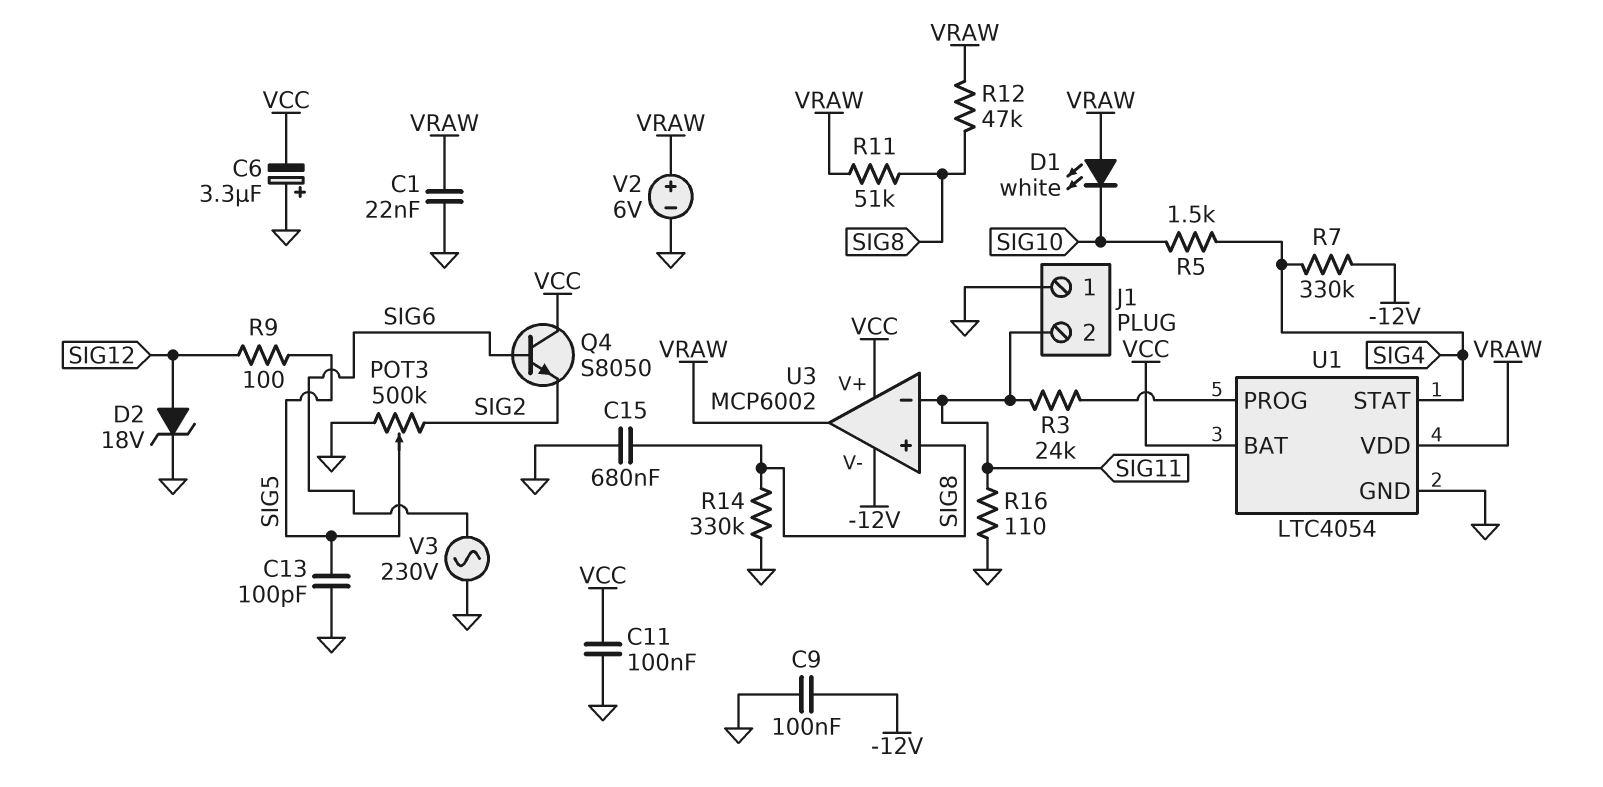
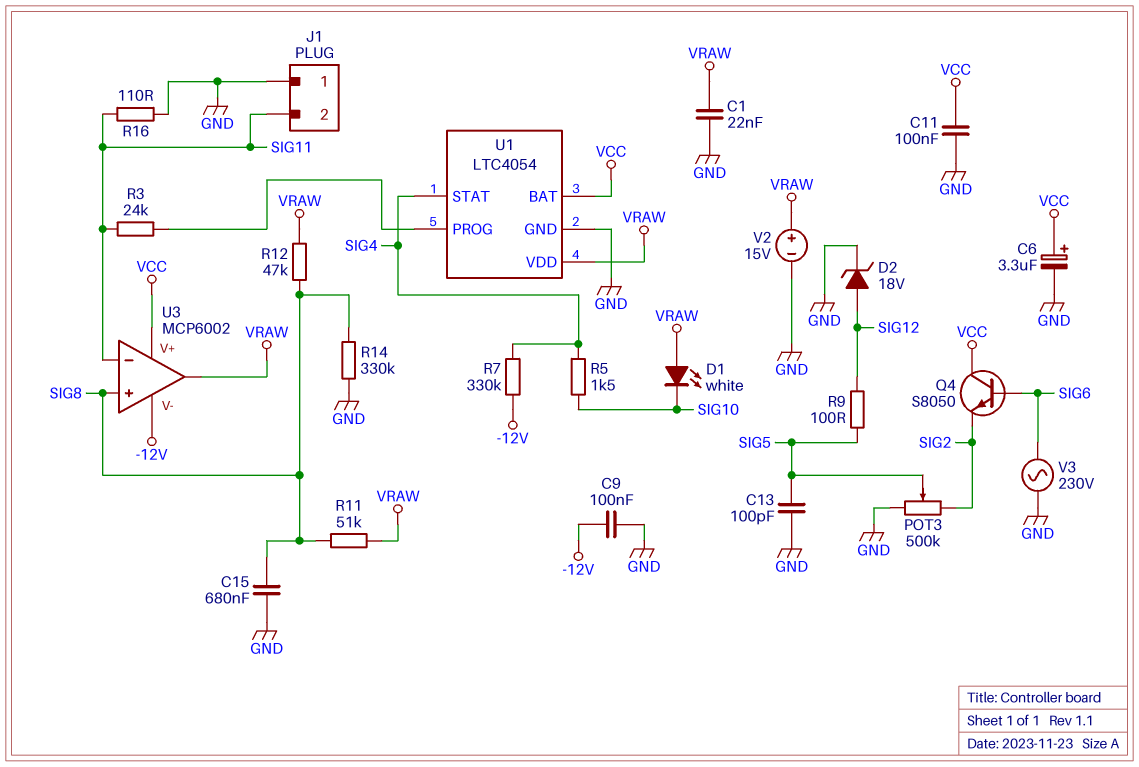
C6: 3.3uF (plus GND, minus VCC) -> 3.3uF (plus VCC, minus GND)
V2: 6V (plus VRAW, minus GND) -> 15V (plus VRAW, minus GND)

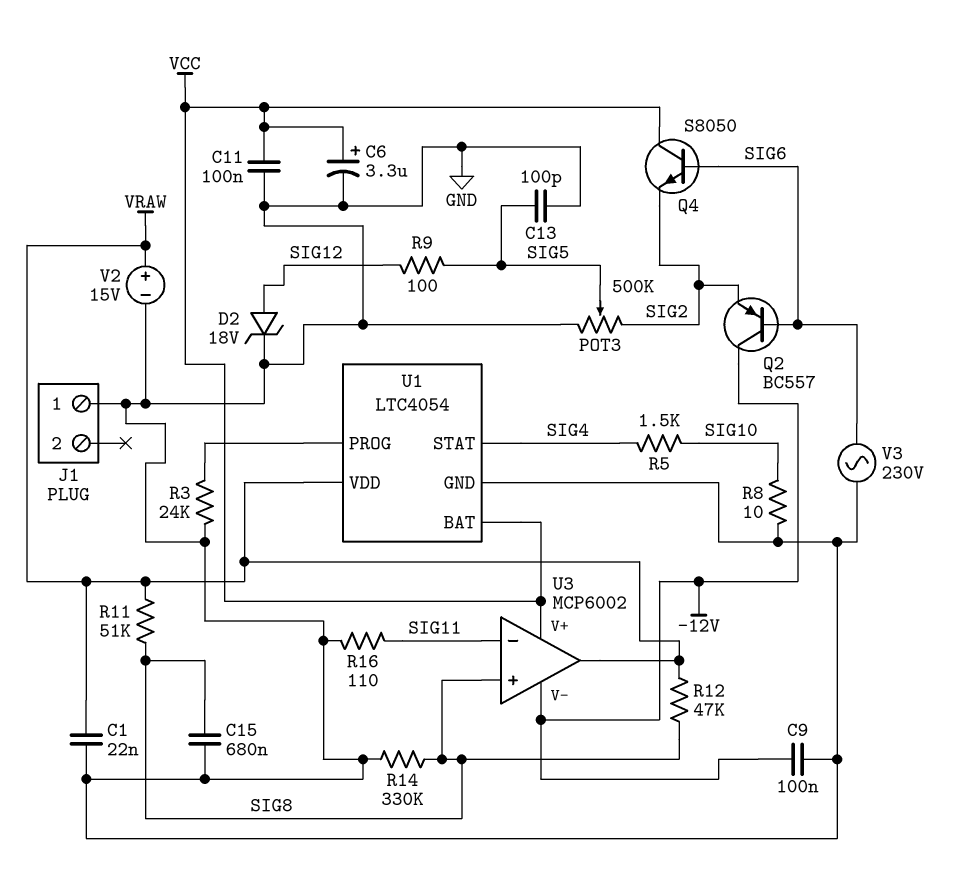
D1: LED white (A VRAW, K SIG10) -> none
J1 pin 2: SIG11 -> none
Q2: none -> PNP BC557 (B SIG6, C -12V, E SIG2)
R3: 24k (SIG11, U1/PROG) -> 24k (GND, U1/PROG)
R7: 330k (-12V, SIG4) -> none
R8: none -> 10 (GND, SIG10)

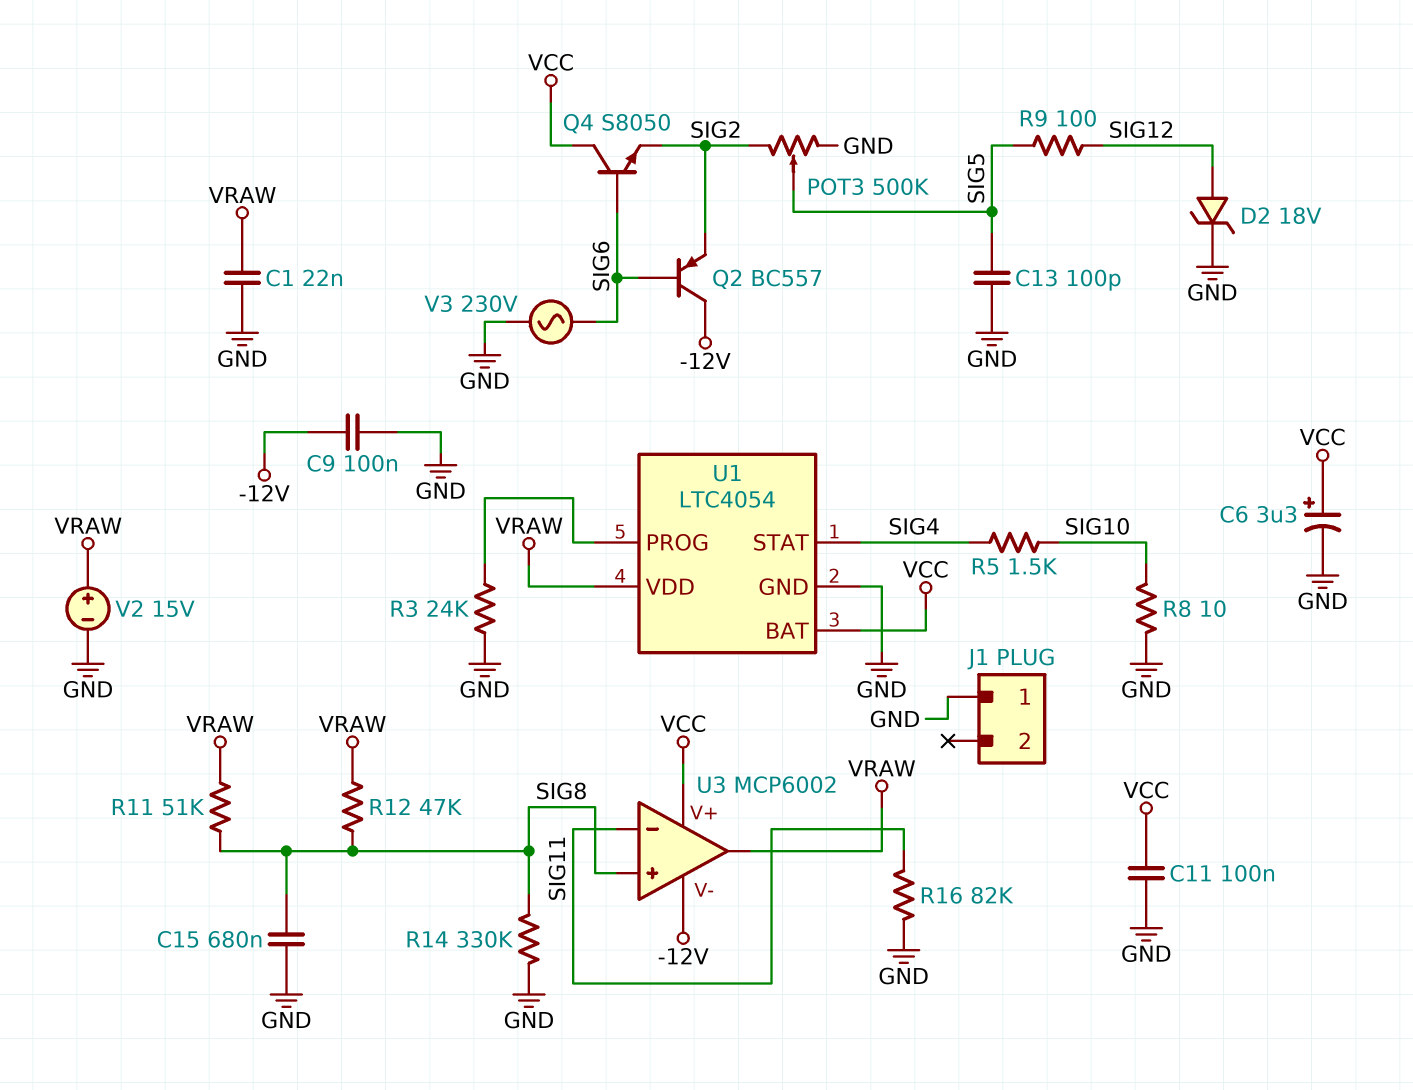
R16: 110 (GND, SIG11) -> 82k (GND, SIG11)

